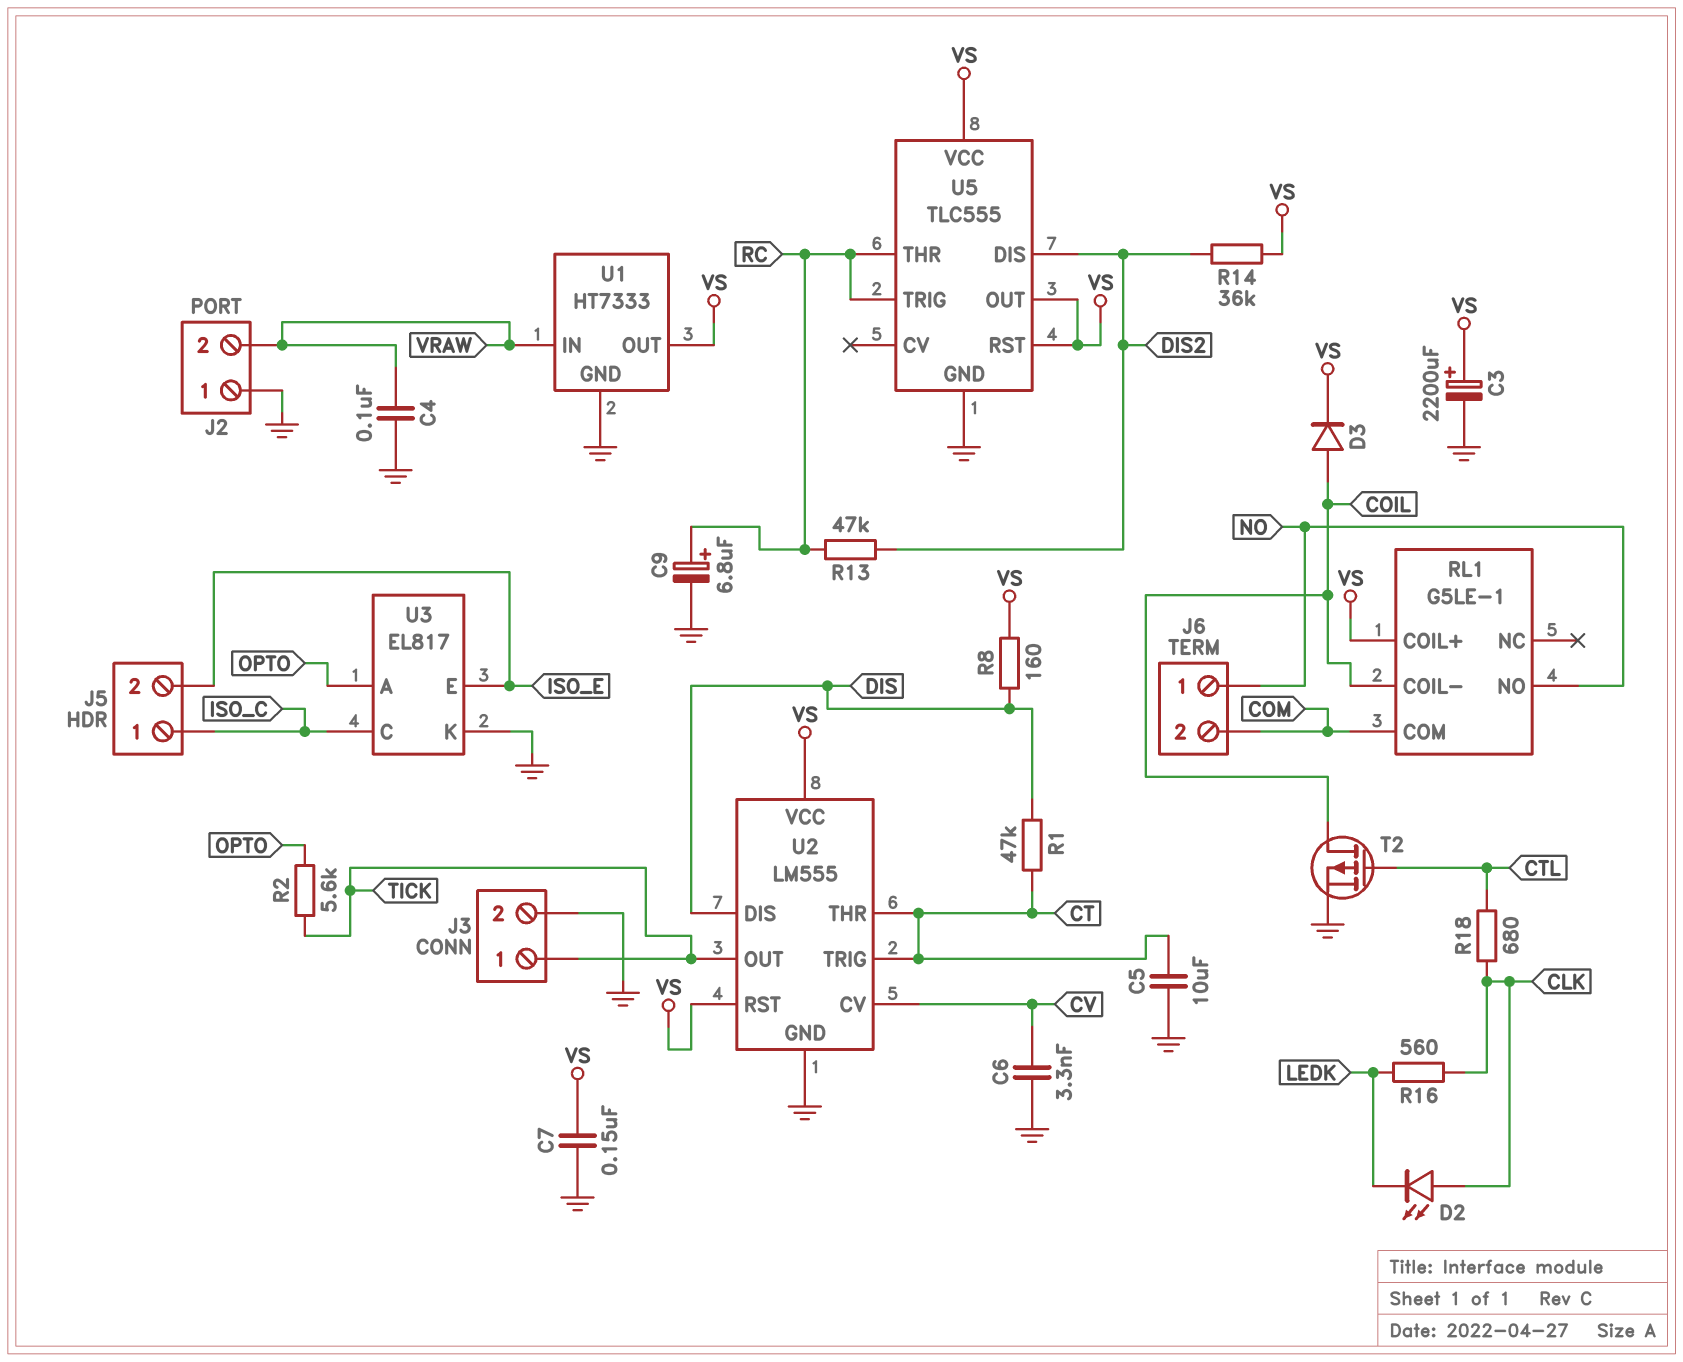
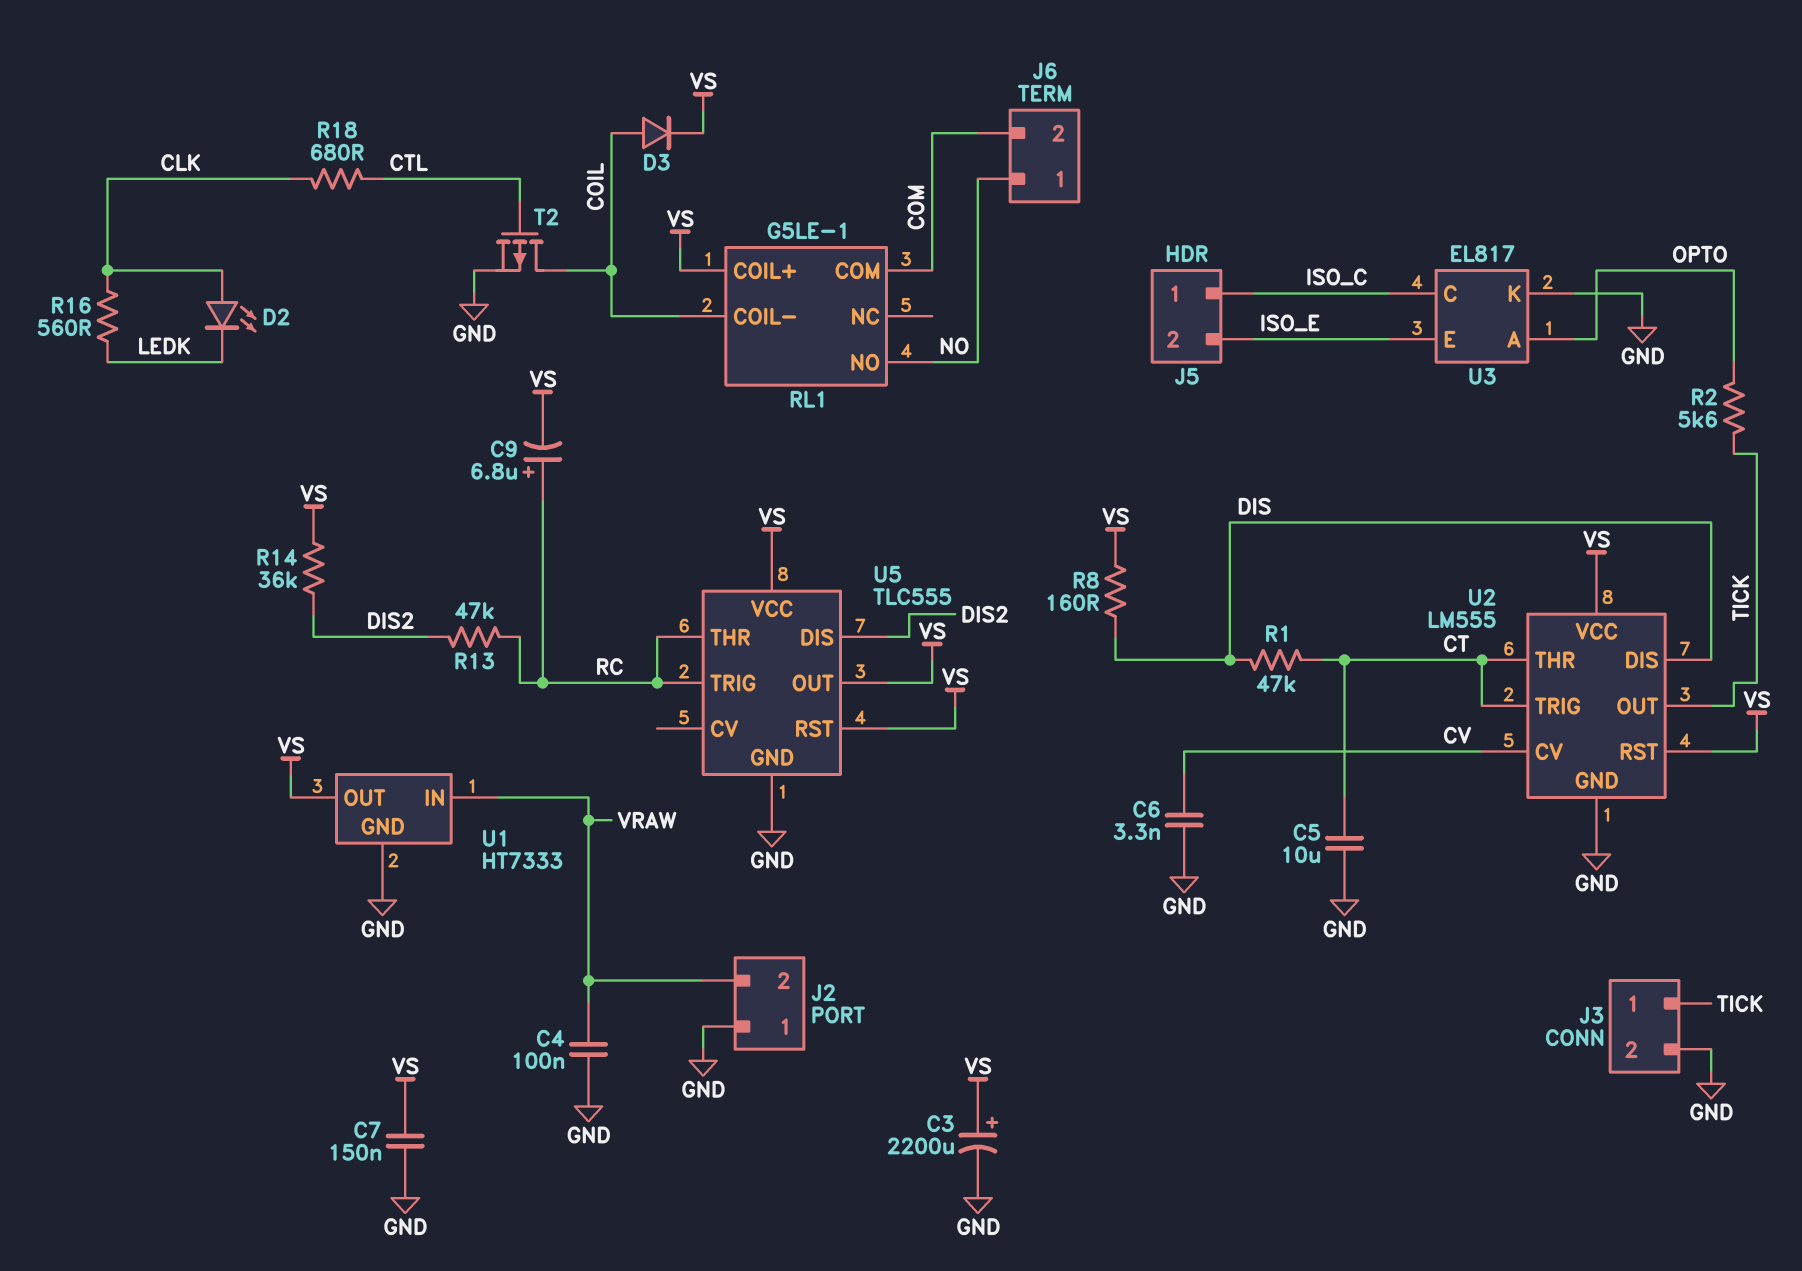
C9: 6.8uF (plus RC, minus GND) -> 6.8uF (plus RC, minus VS)

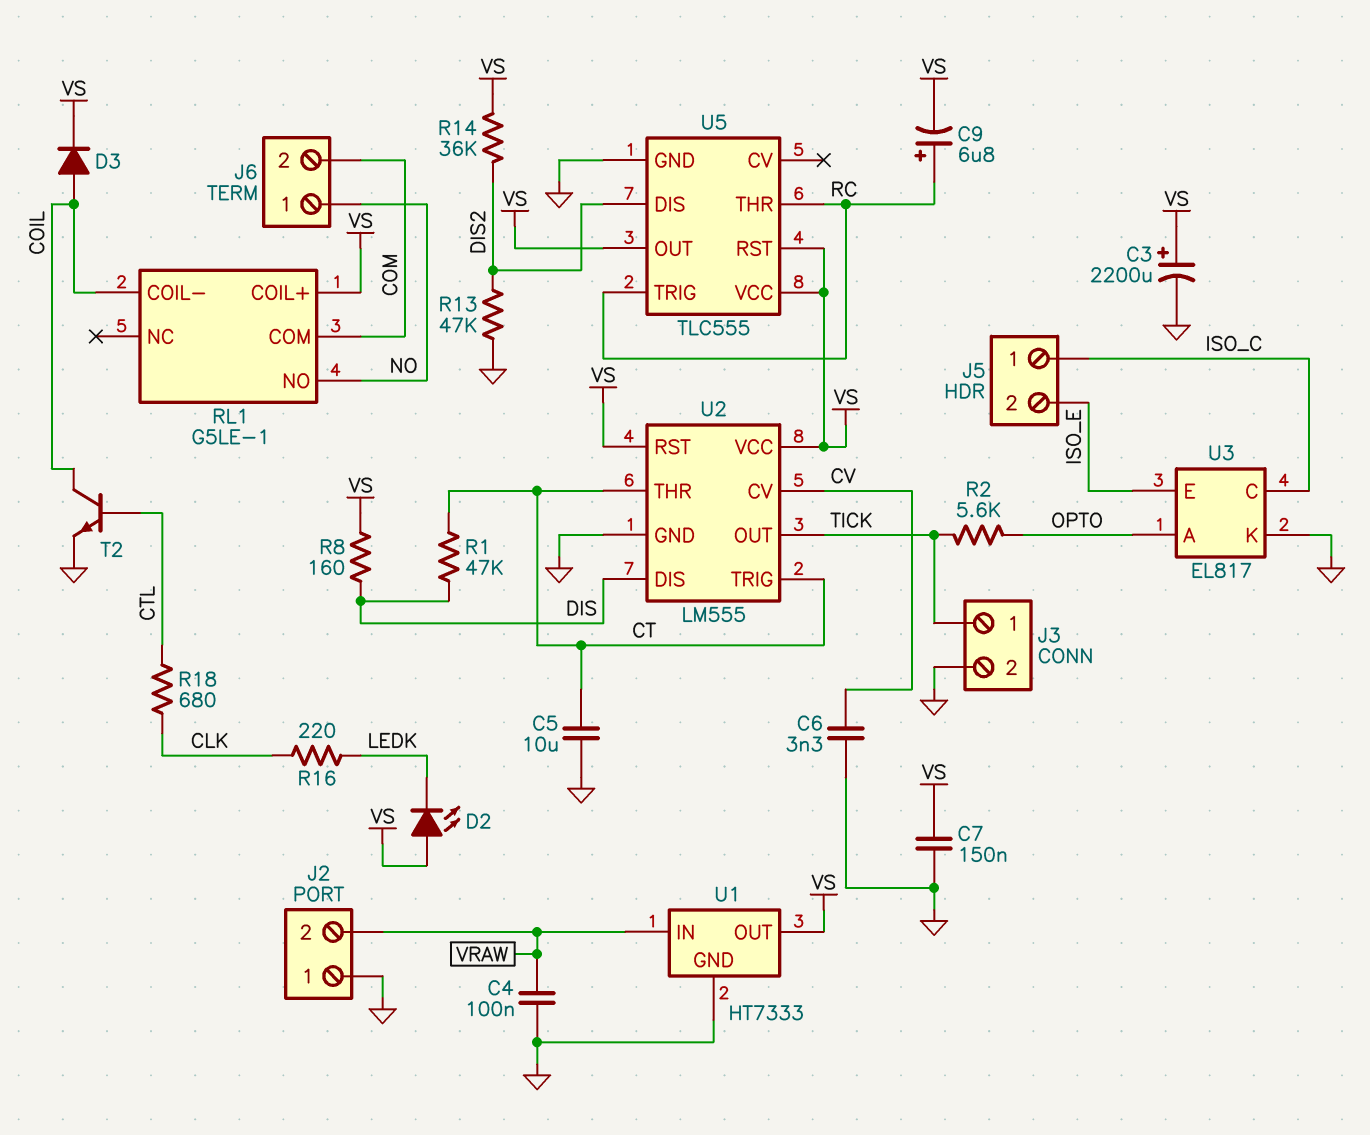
D2: LED (A CLK, K LEDK) -> LED (A VS, K LEDK)
R13: 47k (DIS2, RC) -> 47k (DIS2, GND)
R16: 560 (CLK, LEDK) -> 220 (CLK, LEDK)
T2: PMOS (G CTL, D COIL, S GND) -> NPN (B CTL, C COIL, E GND)

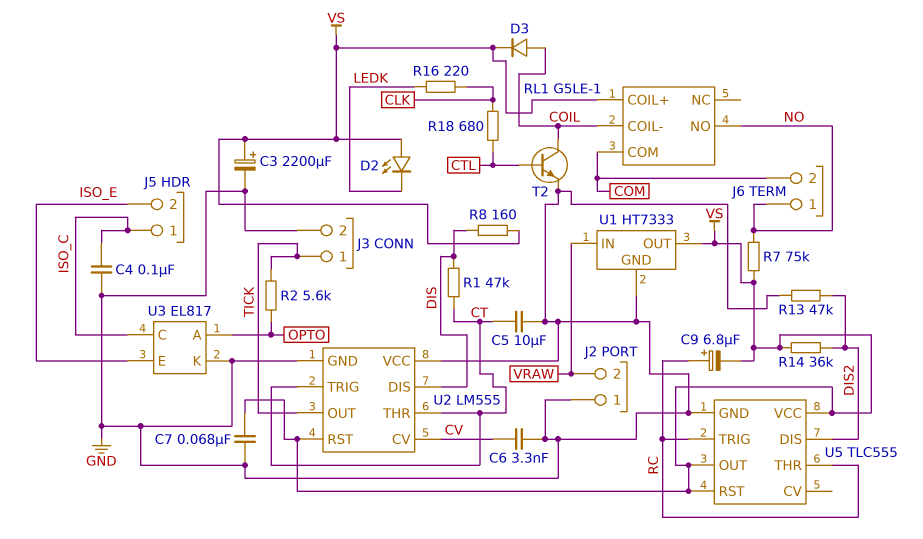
C4: 100nF (GND, VRAW) -> 100nF (GND, ISO_C)
C7: 150nF (GND, VS) -> 68nF (GND, VS)
R7: none -> 75k (NO, VS)
U2 pin VCC: VS -> GND

